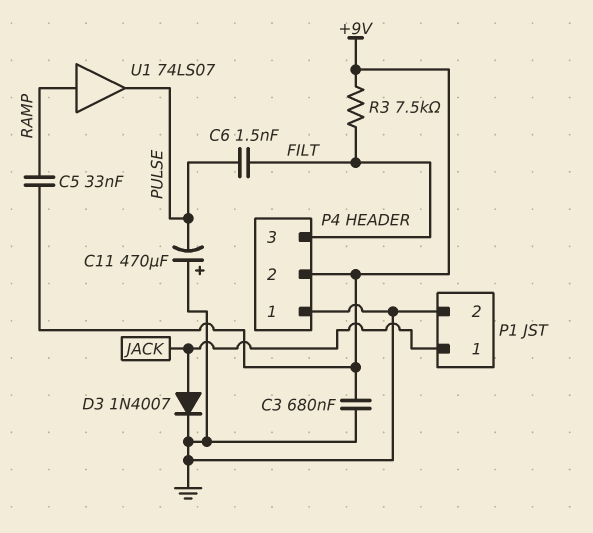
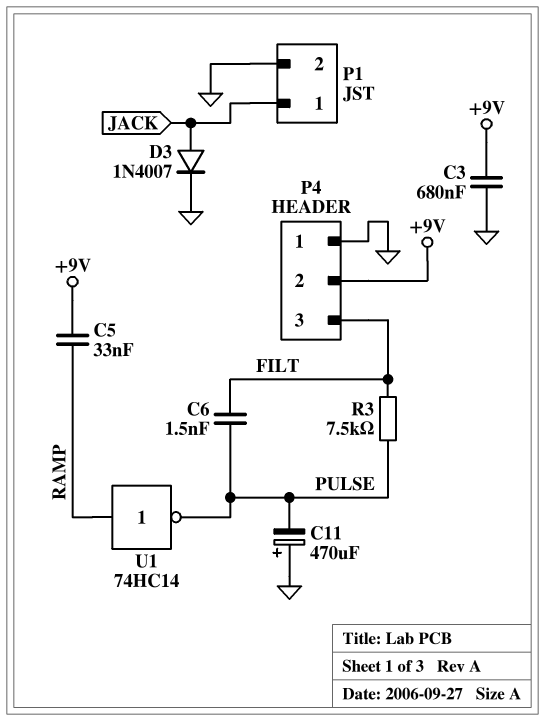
R3: 7.5k (+9V, FILT) -> 7.5k (FILT, PULSE)
U1: buffer 74LS07 (in RAMP, out PULSE) -> NOT 74HC14 (in RAMP, out PULSE)

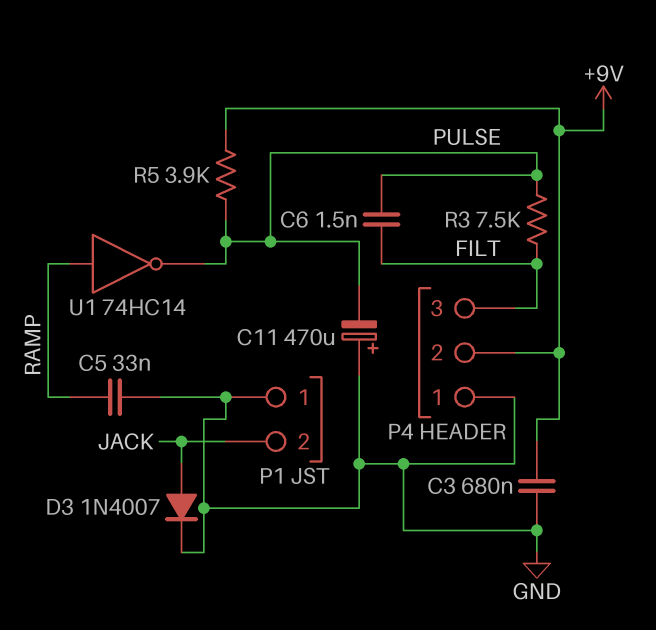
C5: 33nF (+9V, RAMP) -> 33nF (GND, RAMP)
P1 pin 1: JACK -> GND
P1 pin 2: GND -> JACK
R5: none -> 3.9k (+9V, PULSE)

